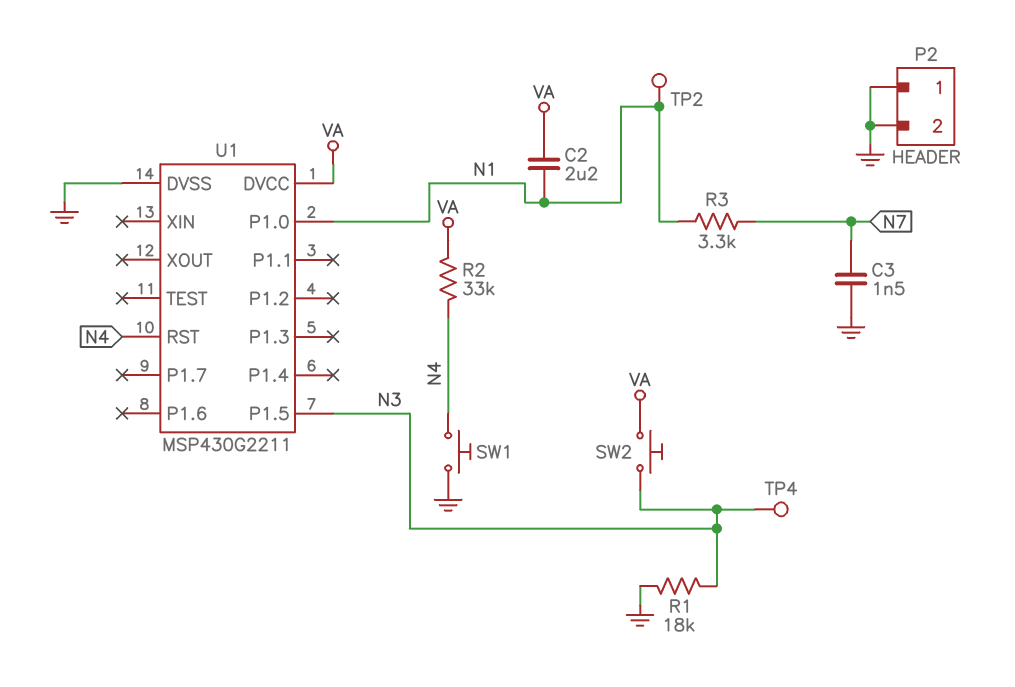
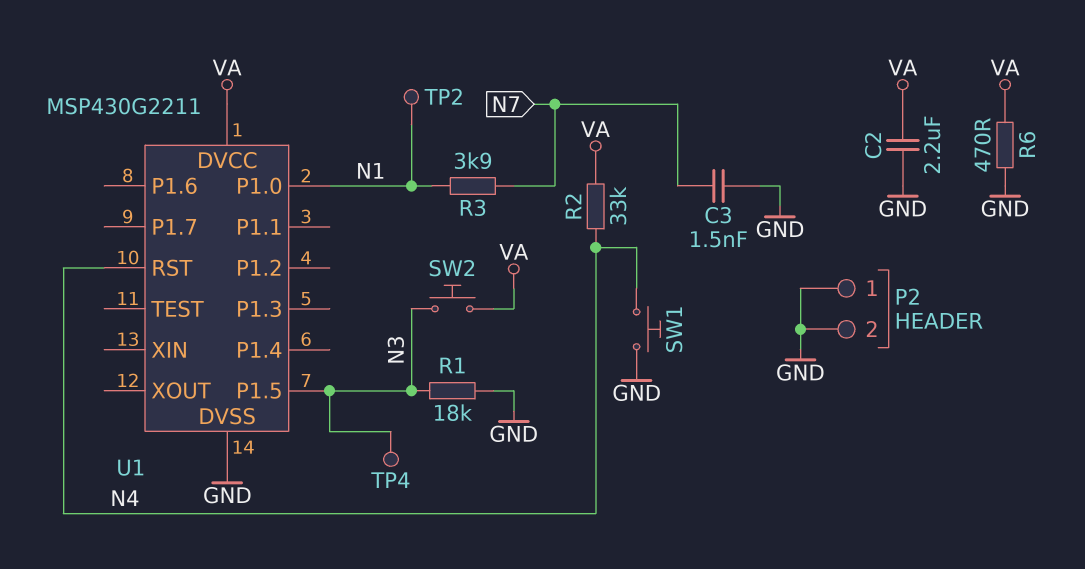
C2: 2.2uF (N1, VA) -> 2.2uF (GND, VA)
R3: 3.3k (N1, N7) -> 3.9k (N1, N7)
R6: none -> 470 (GND, VA)

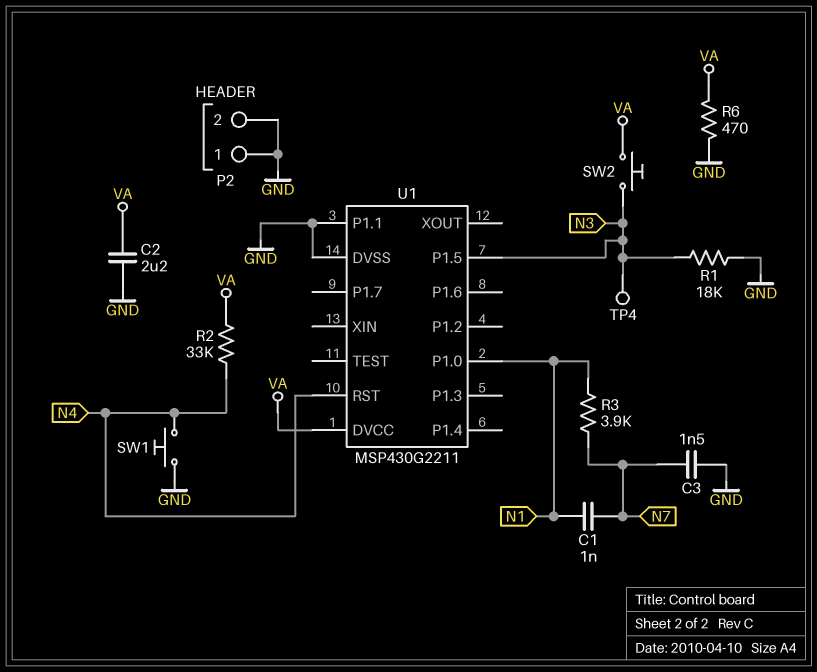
C1: none -> 1nF (N1, N7)
TP2: test point (N1) -> none
U1 pin P1.1: none -> GND

